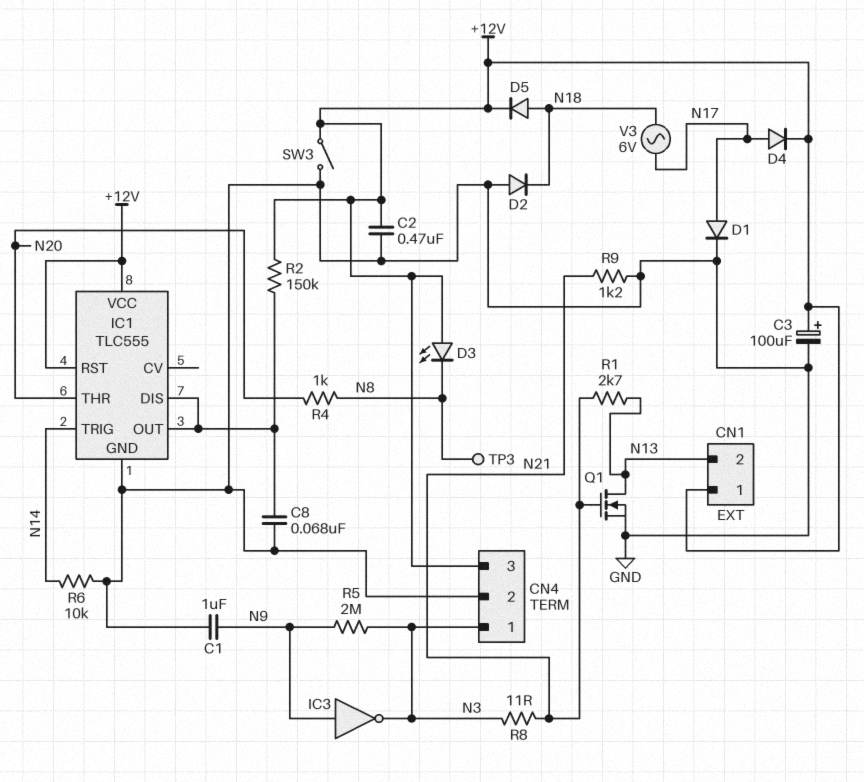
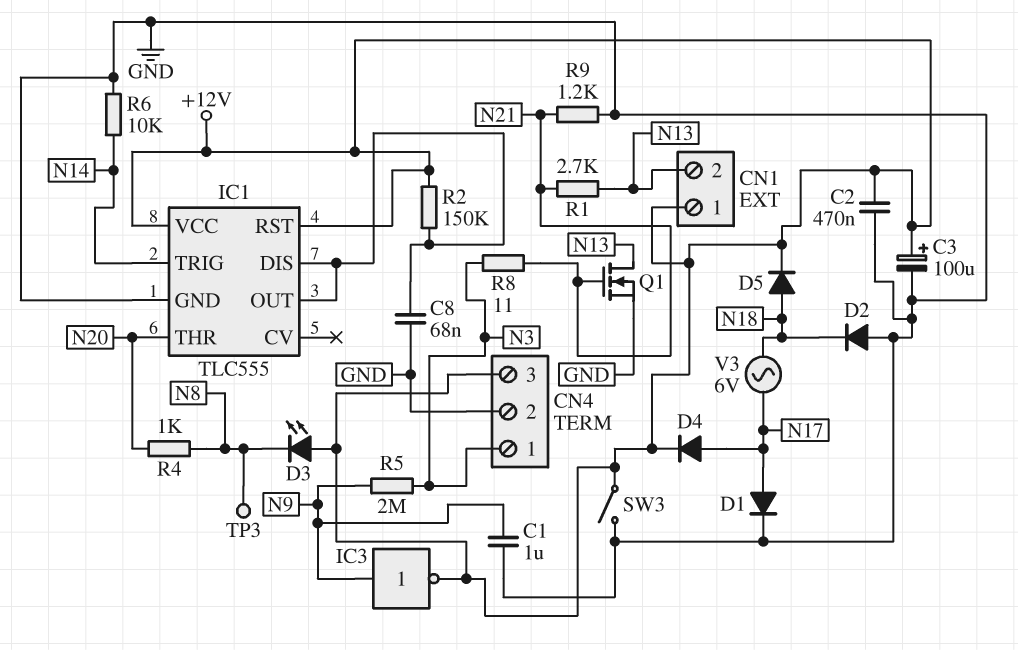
IC3: NOT (in N9, out N3) -> NOT (in N9, out +12V)

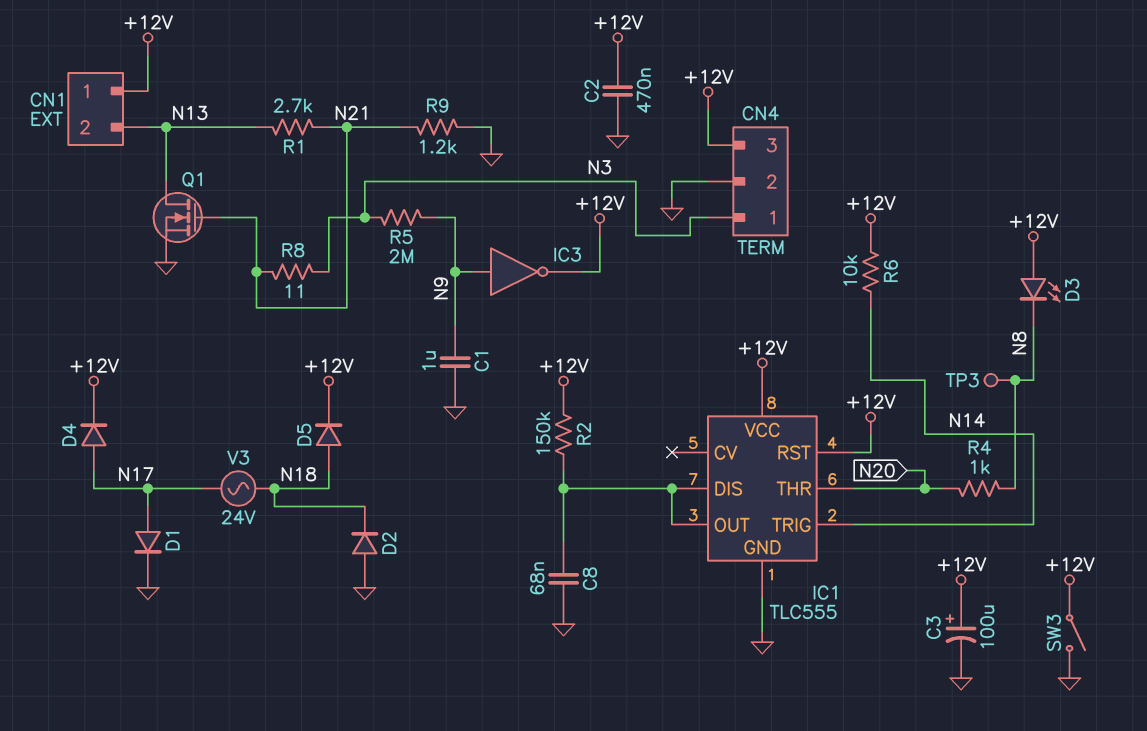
R6: 10k (GND, N14) -> 10k (+12V, N14)
V3: AC 6V (N17, N18) -> AC 24V (N17, N18)

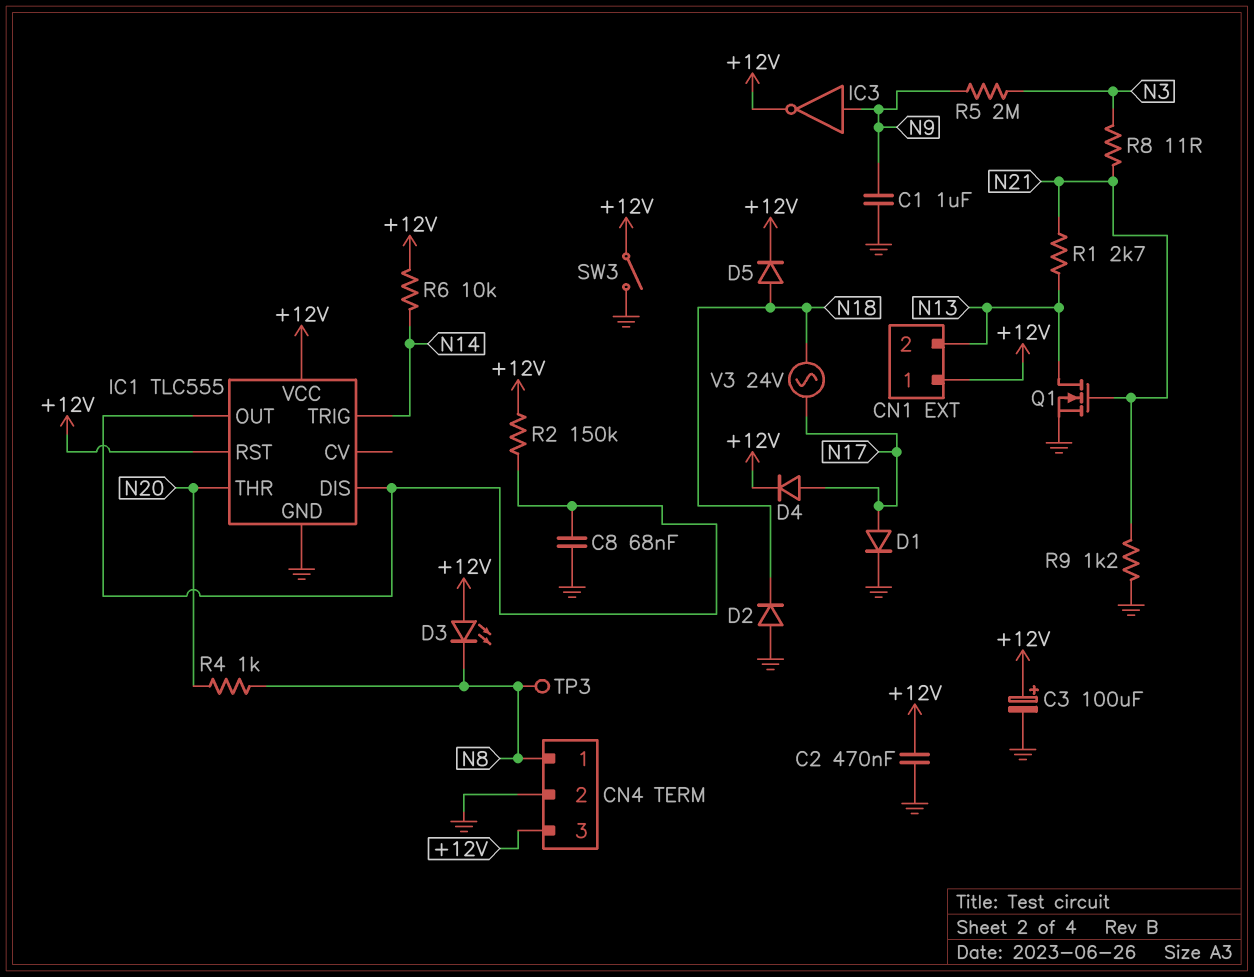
CN4 pin 1: N3 -> N8

